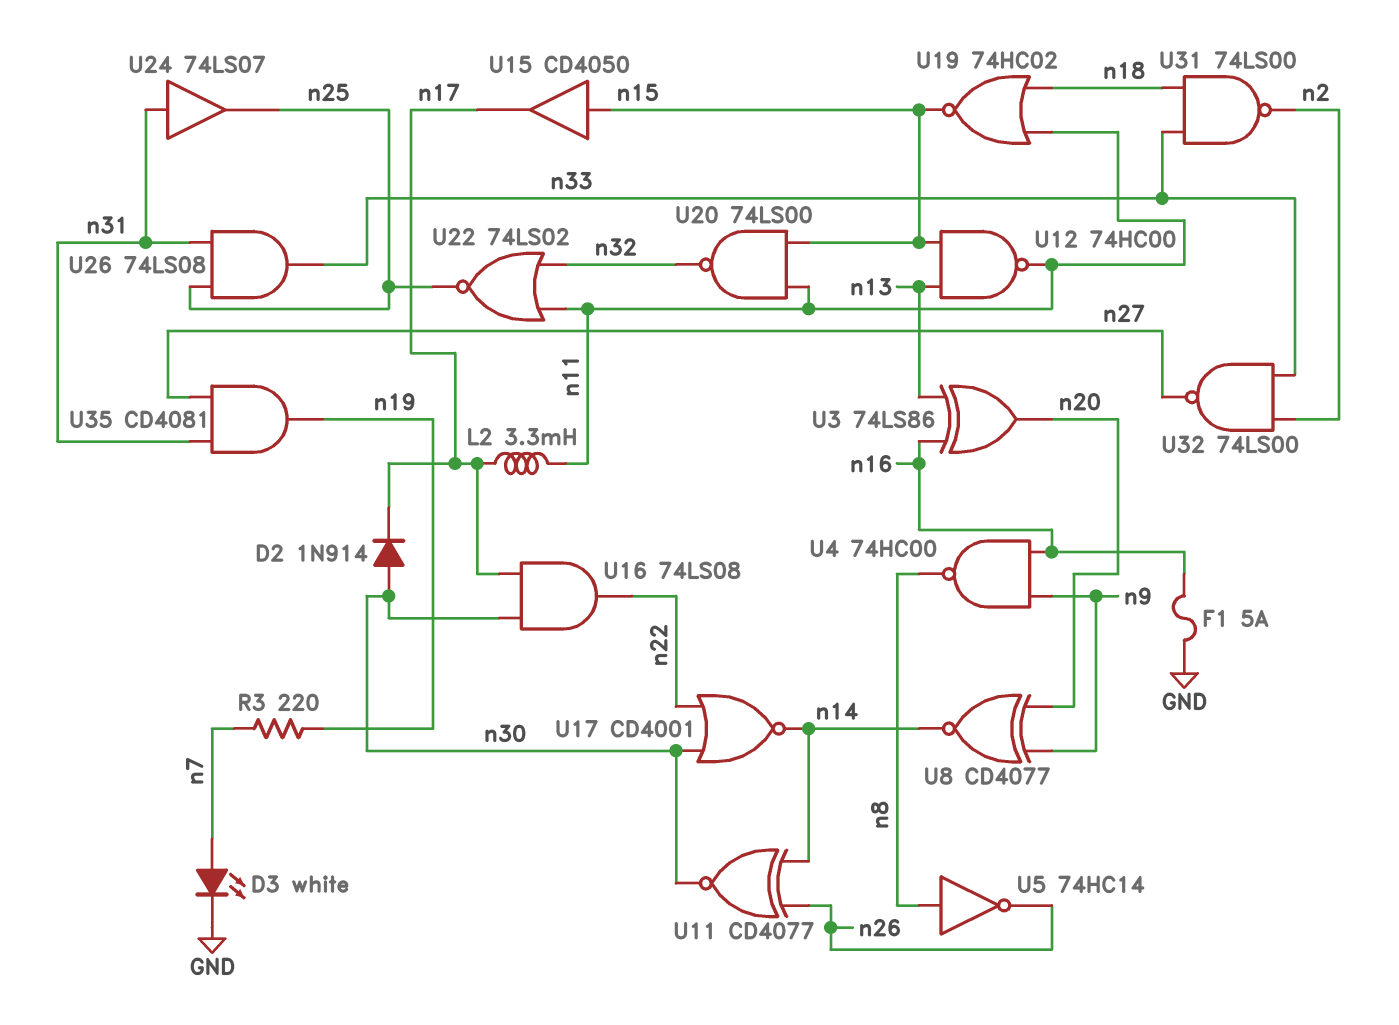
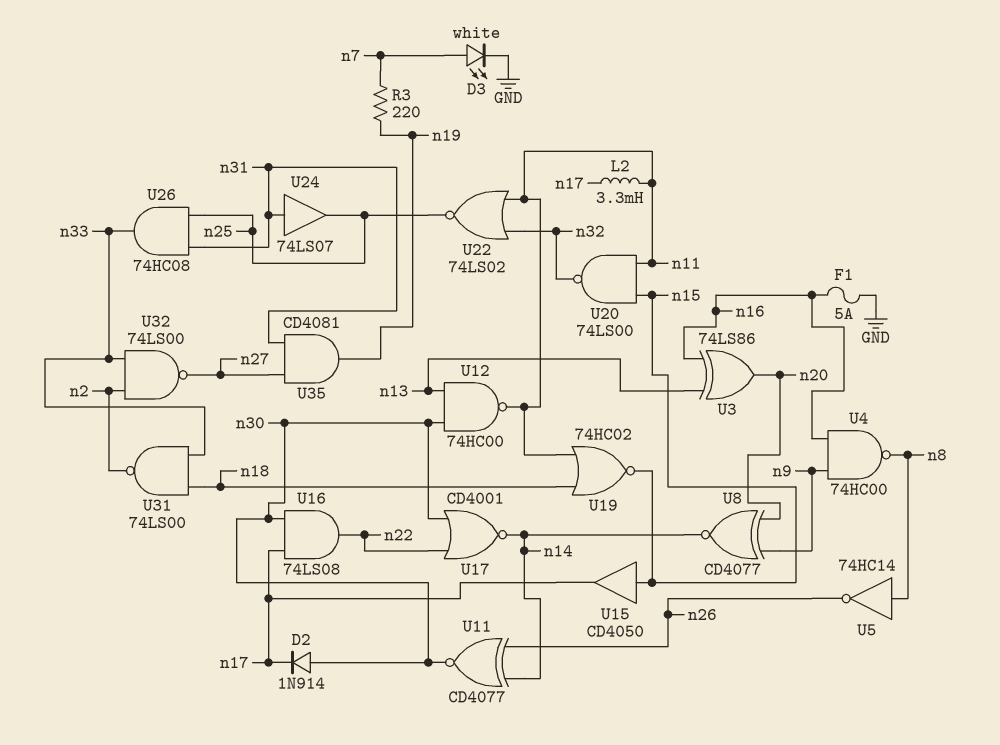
U12: NAND 74HC00 (in n13, in n15, out n11) -> NAND 74HC00 (in n13, in n30, out n11)
U26: AND 74LS08 (in n25, in n31, out n33) -> AND 74HC08 (in n25, in n31, out n33)

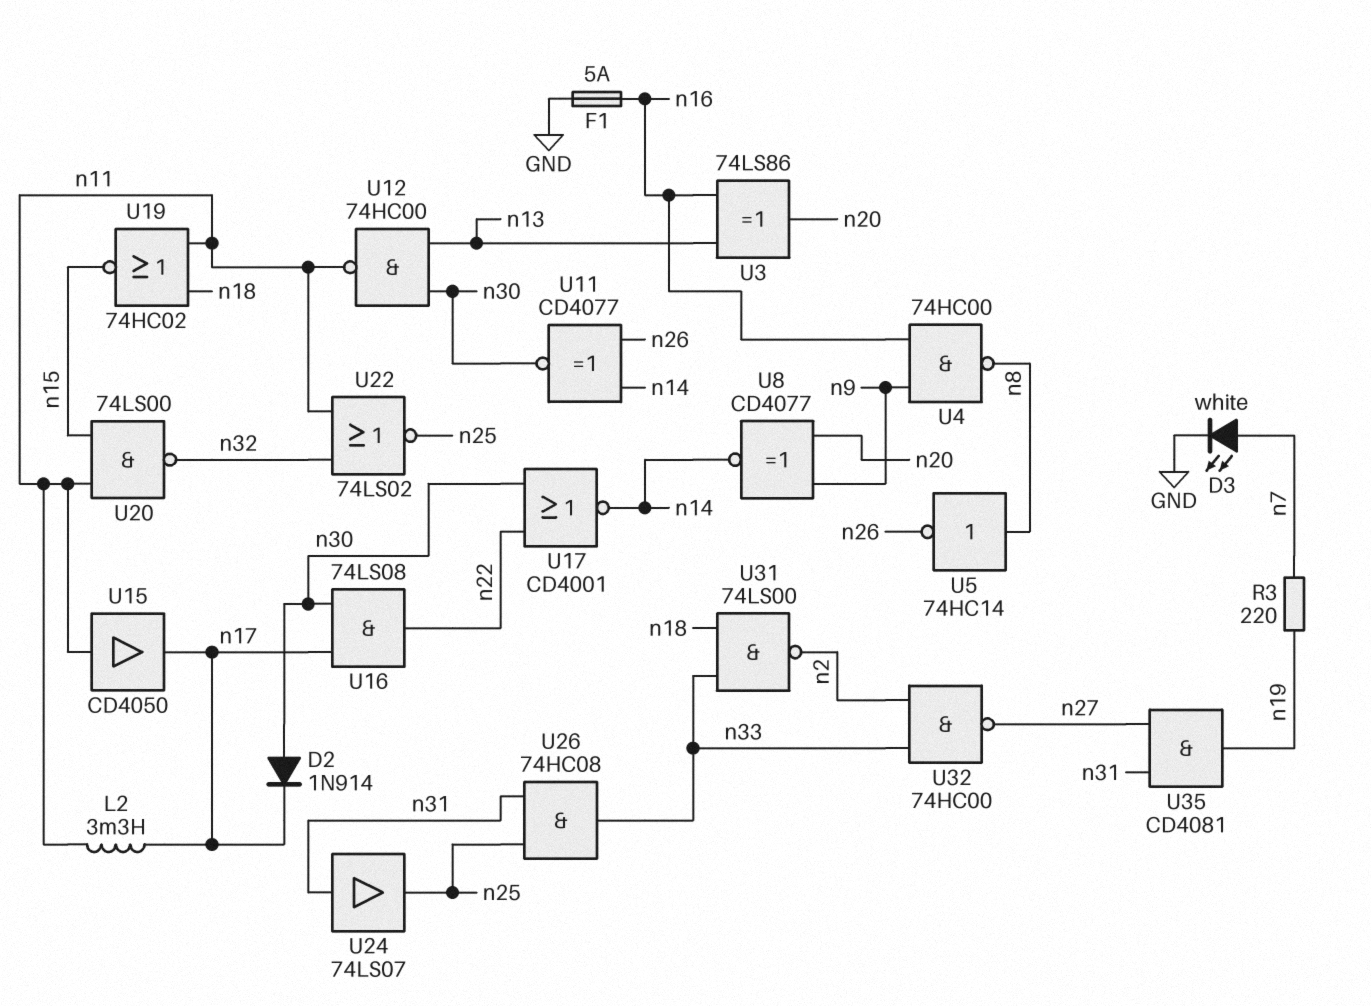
U15: buffer CD4050 (in n15, out n17) -> buffer CD4050 (in n11, out n17)
U32: NAND 74LS00 (in n2, in n33, out n27) -> NAND 74HC00 (in n2, in n33, out n27)

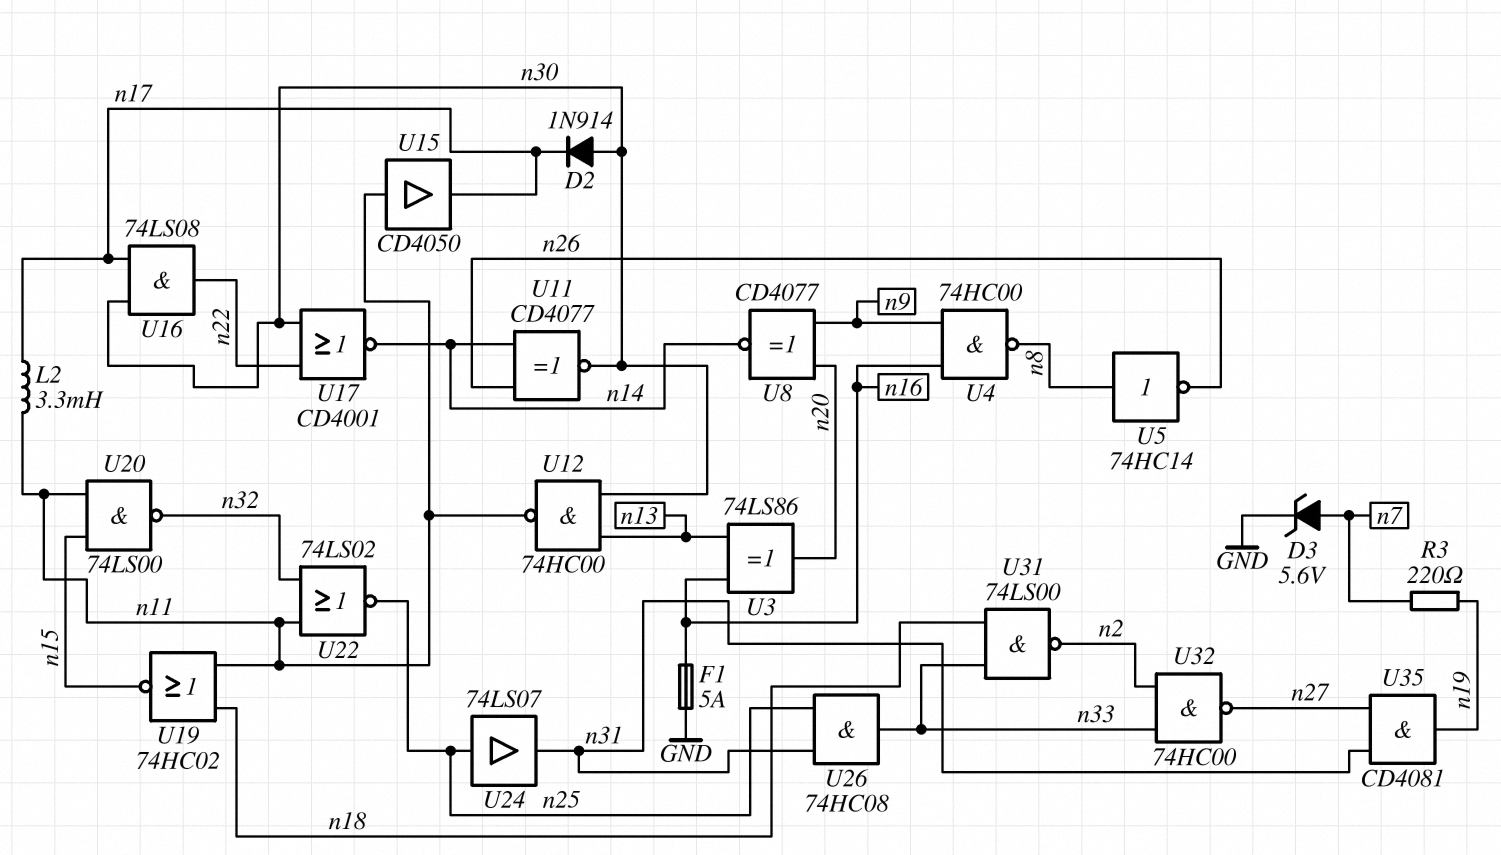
D3: LED white (A n7, K GND) -> zener 5.6V (A n7, K GND)
U24: buffer 74LS07 (in n31, out n25) -> buffer 74LS07 (in n25, out n31)

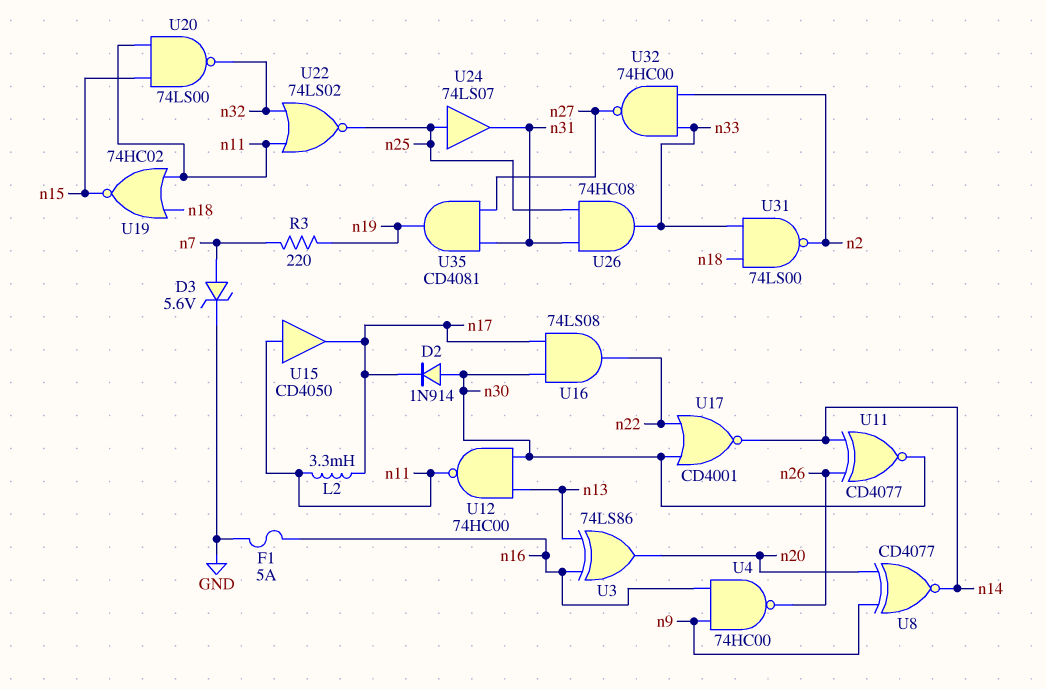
U4: NAND 74HC00 (in n9, in n16, out n8) -> NAND 74HC00 (in n9, in n16, out n26)
U5: NOT 74HC14 (in n8, out n26) -> none

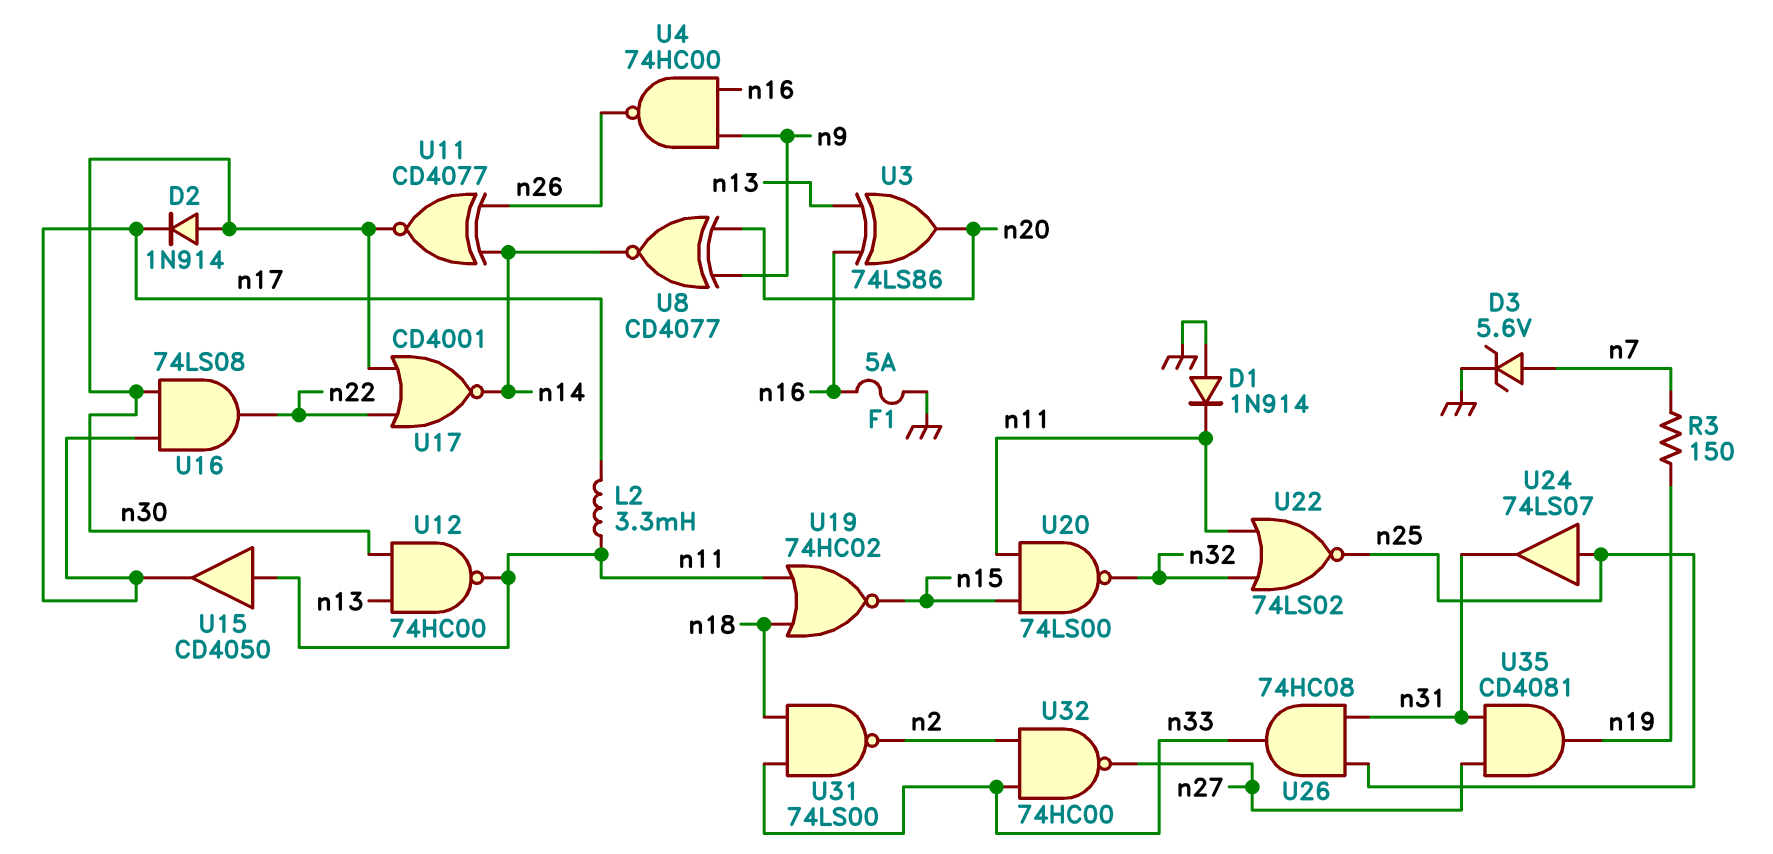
D1: none -> diode 1N914 (A GND, K n11)
R3: 220 (n7, n19) -> 150 (n7, n19)

